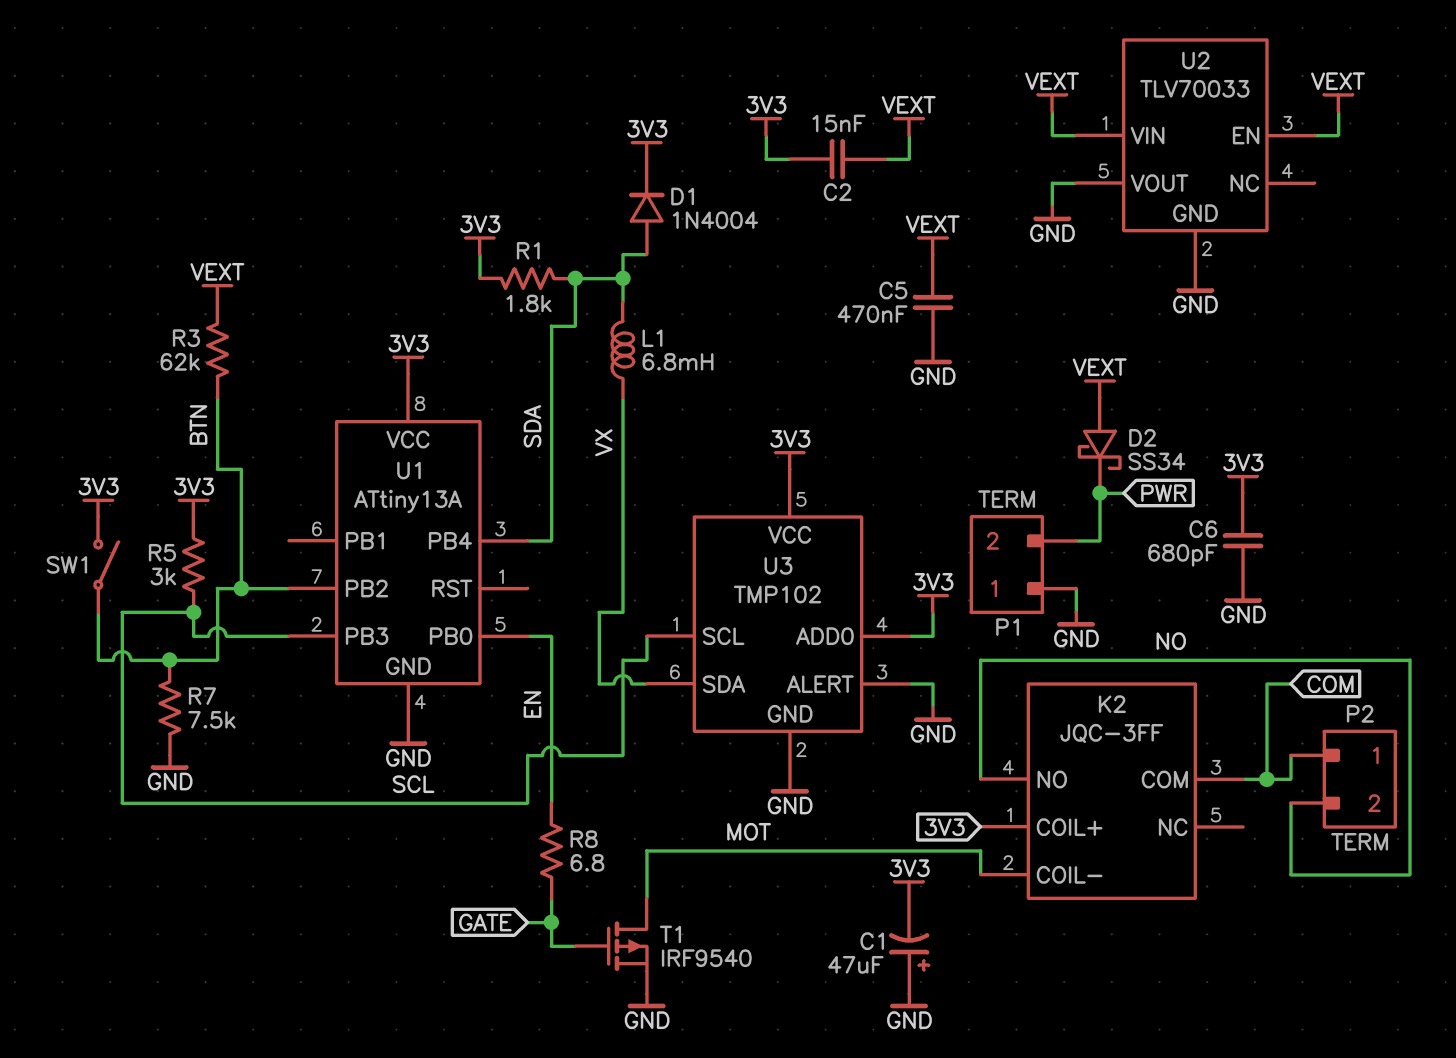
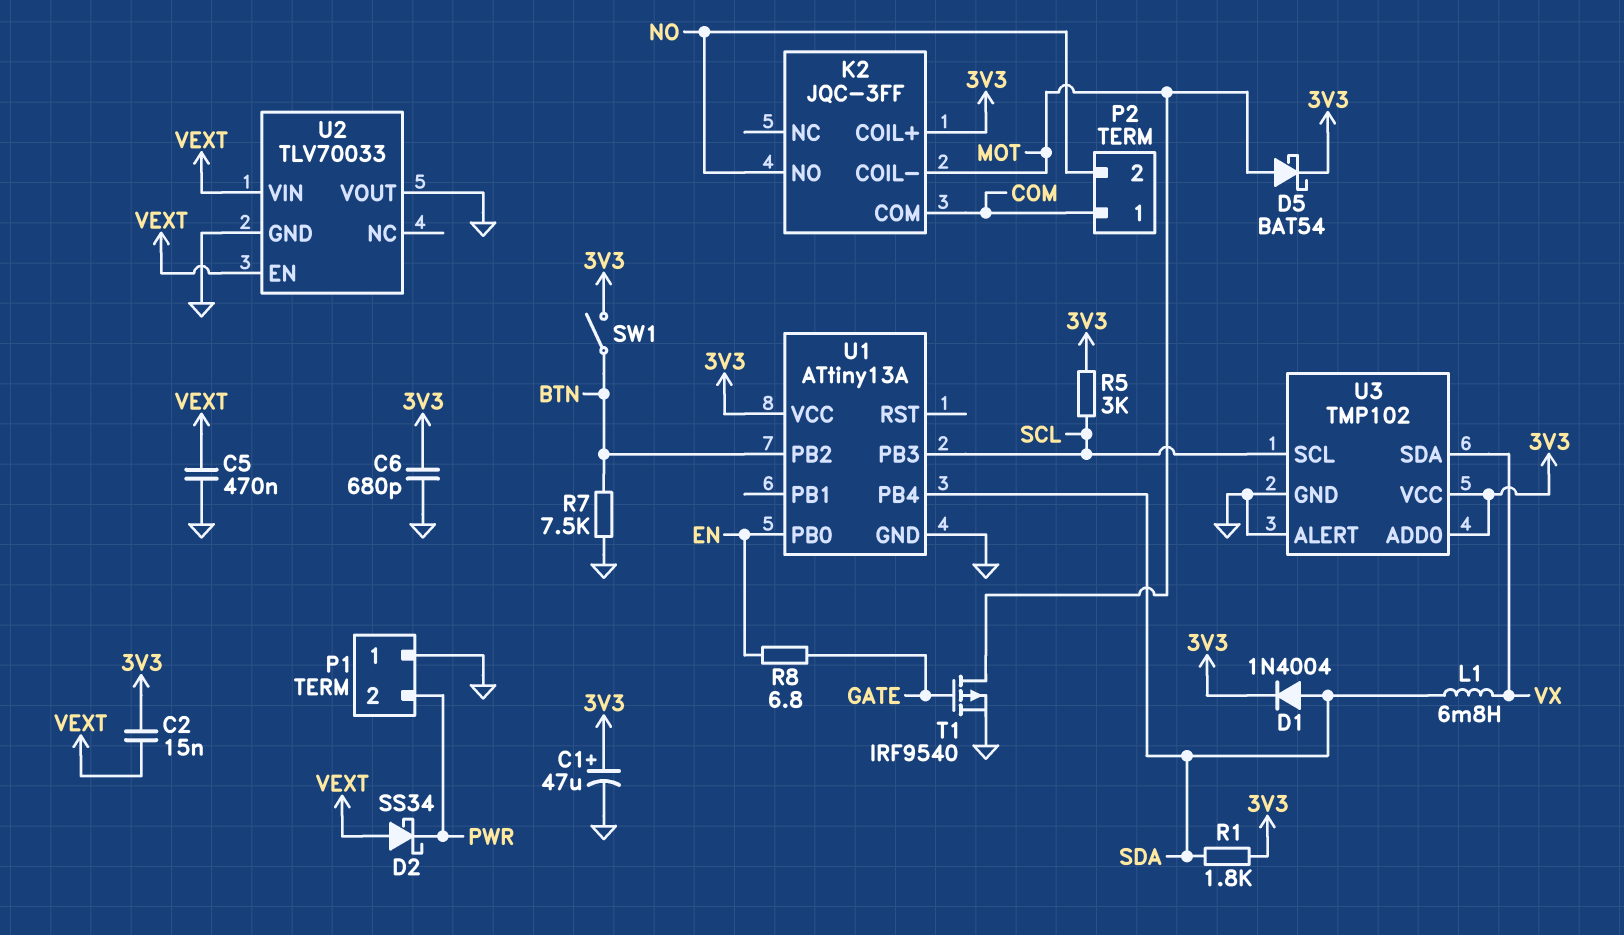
C1: 47uF (plus GND, minus 3V3) -> 47uF (plus 3V3, minus GND)
D5: none -> schottky BAT54 (A MOT, K 3V3)
R3: 62k (BTN, VEXT) -> none

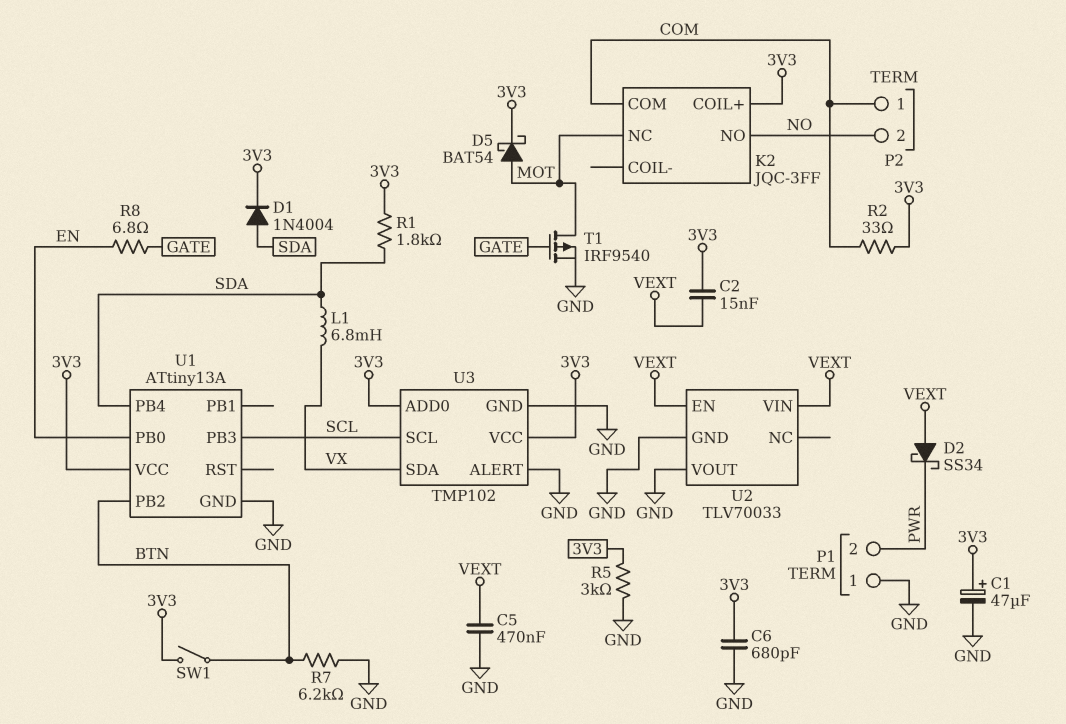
K2 pin COIL-: MOT -> none
K2 pin NC: none -> MOT
R2: none -> 33 (3V3, COM)
R5: 3k (3V3, SCL) -> 3k (3V3, GND)
R7: 7.5k (BTN, GND) -> 6.2k (BTN, GND)

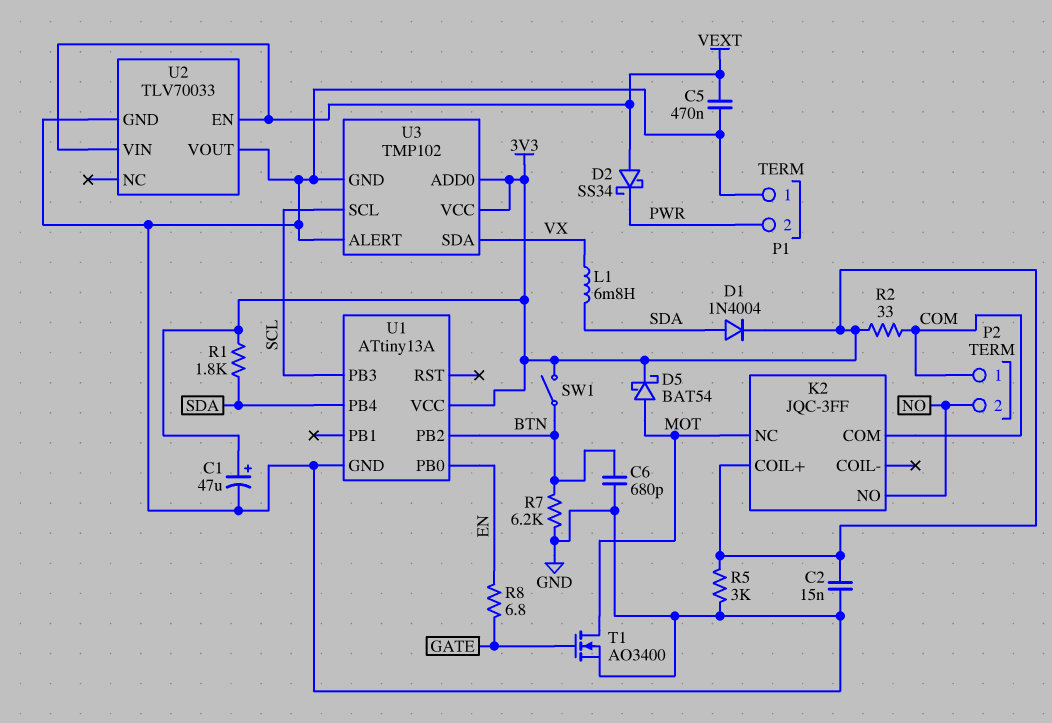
C2: 15nF (3V3, VEXT) -> 15nF (3V3, GND)
C6: 680pF (3V3, GND) -> 680pF (BTN, GND)
T1: PMOS IRF9540 (G GATE, D MOT, S GND) -> NMOS AO3400 (G GATE, D MOT, S GND)

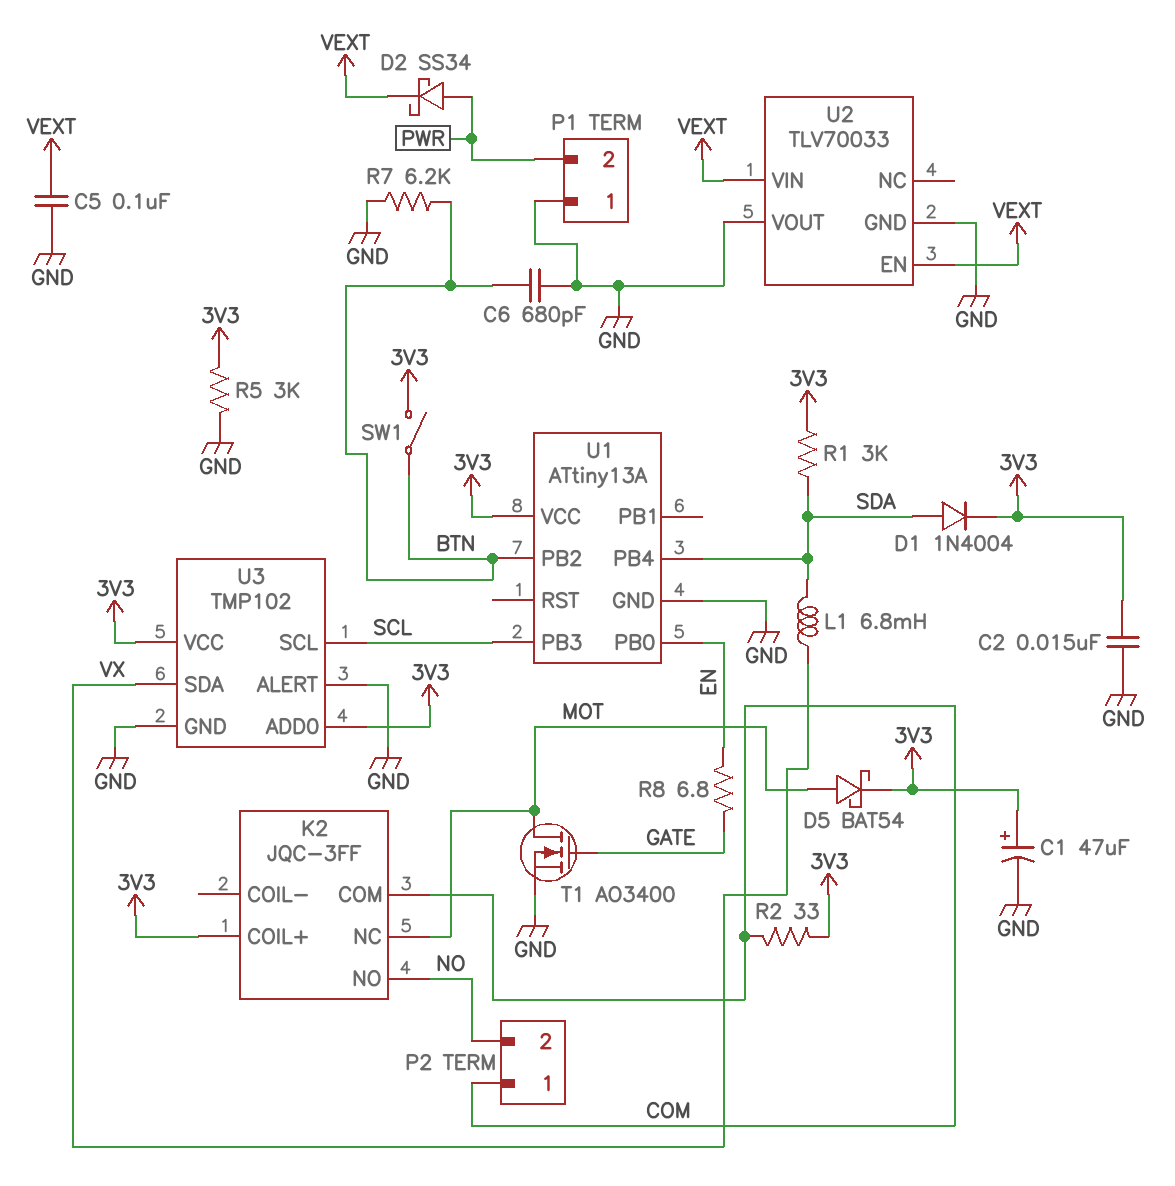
C5: 470nF (GND, VEXT) -> 100nF (GND, VEXT)
D2: schottky SS34 (A VEXT, K PWR) -> schottky SS34 (A PWR, K VEXT)
R1: 1.8k (3V3, SDA) -> 3k (3V3, SDA)

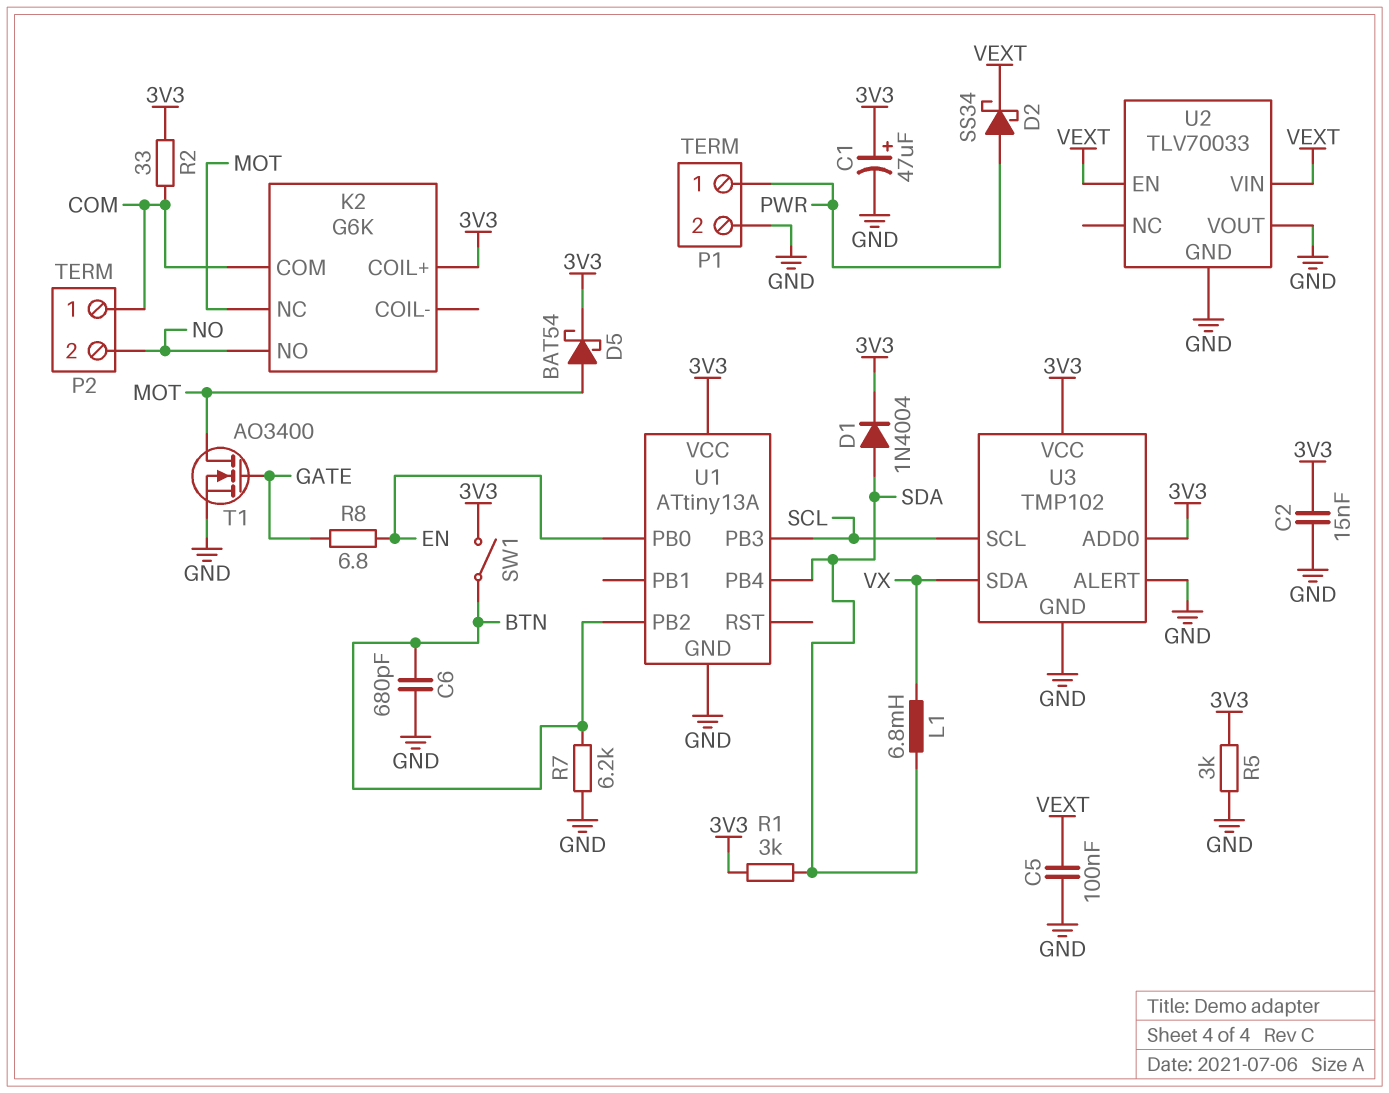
K2: JQC-3FF -> G6K
P1 pin 1: GND -> PWR
P1 pin 2: PWR -> GND

